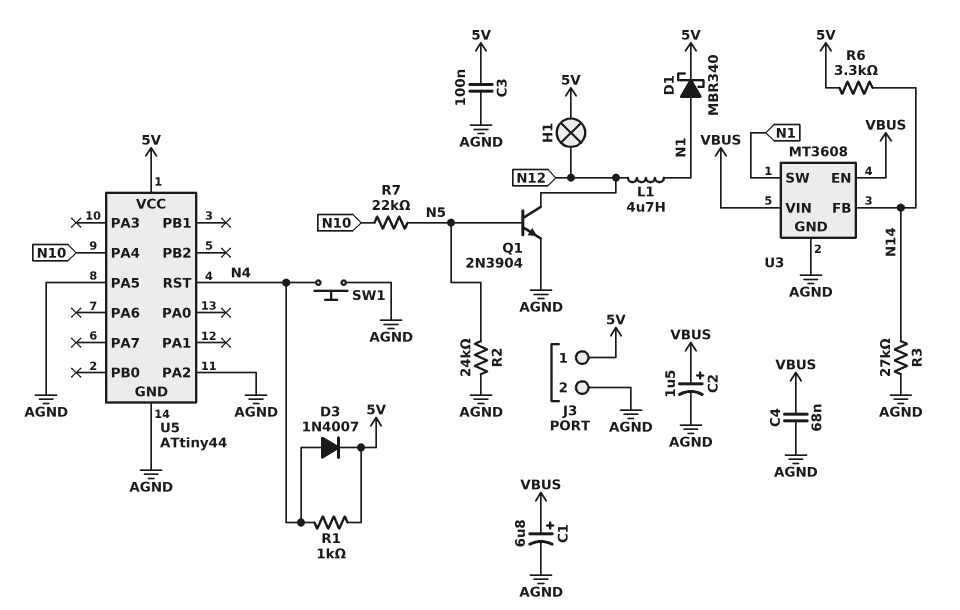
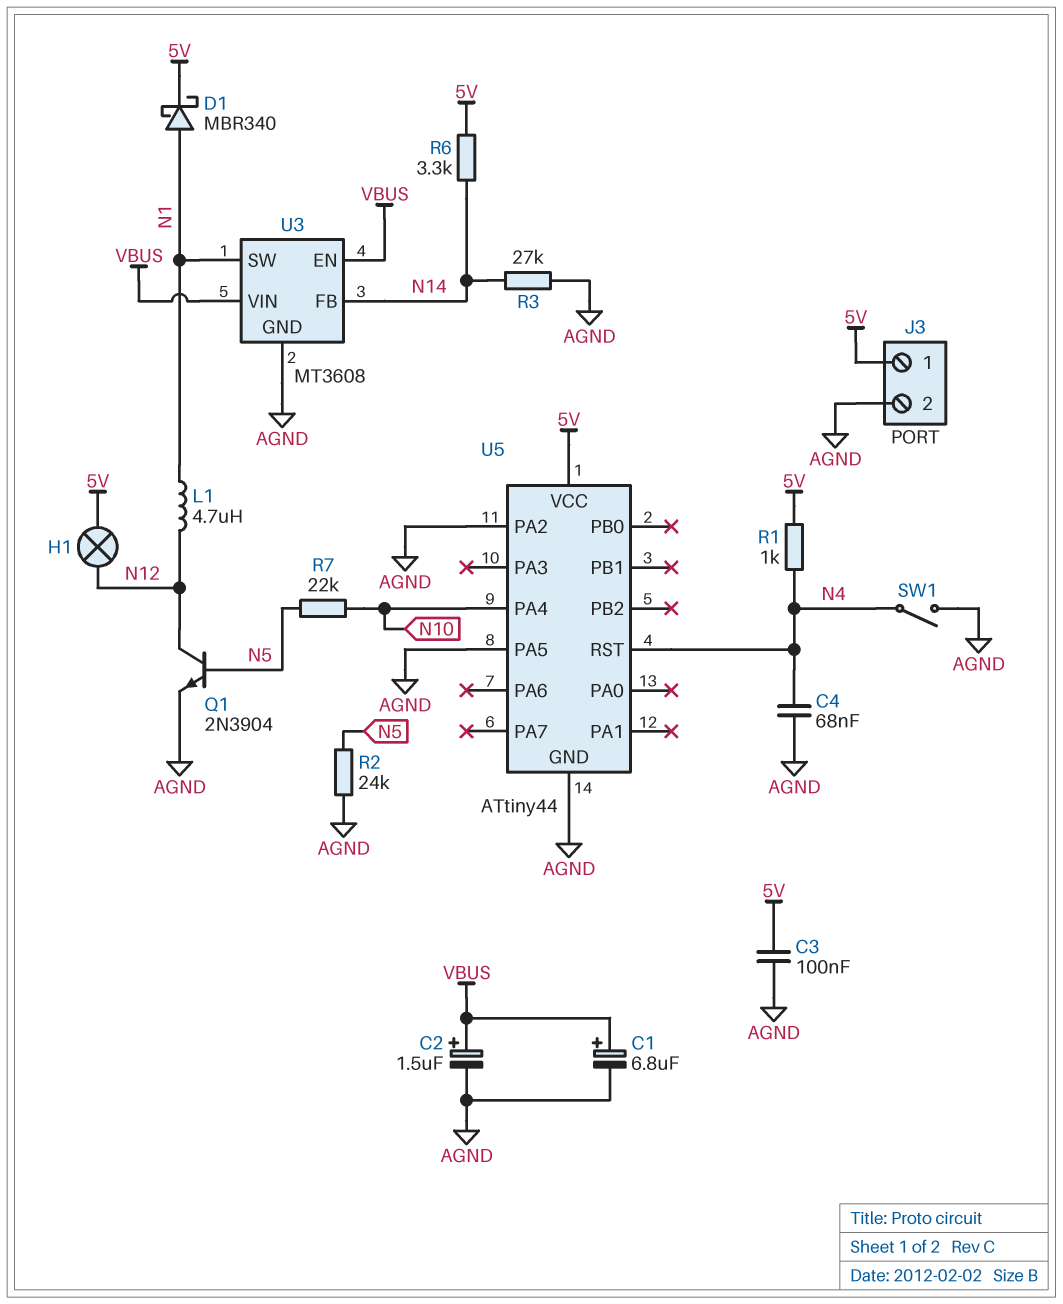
C4: 68nF (AGND, VBUS) -> 68nF (AGND, N4)
D3: diode 1N4007 (A N4, K 5V) -> none
SW1: button (AGND, N4) -> switch (AGND, N4)

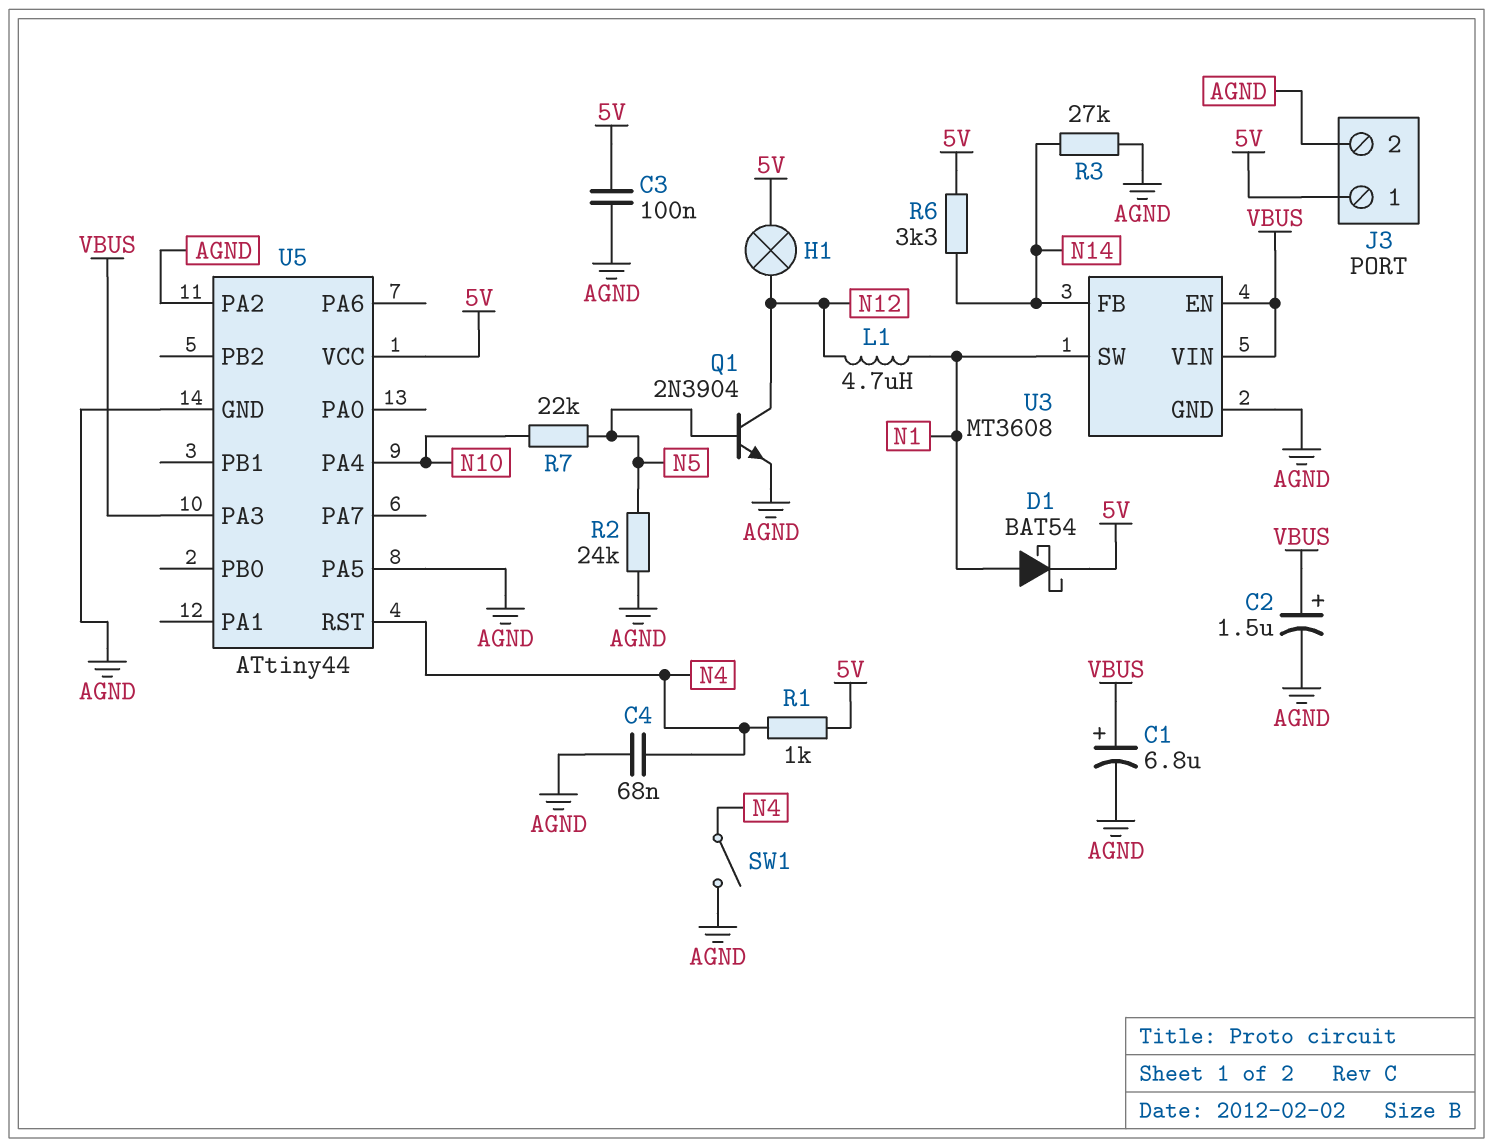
D1: schottky MBR340 (A N1, K 5V) -> schottky BAT54 (A N1, K 5V)
U5 pin PA3: none -> VBUS

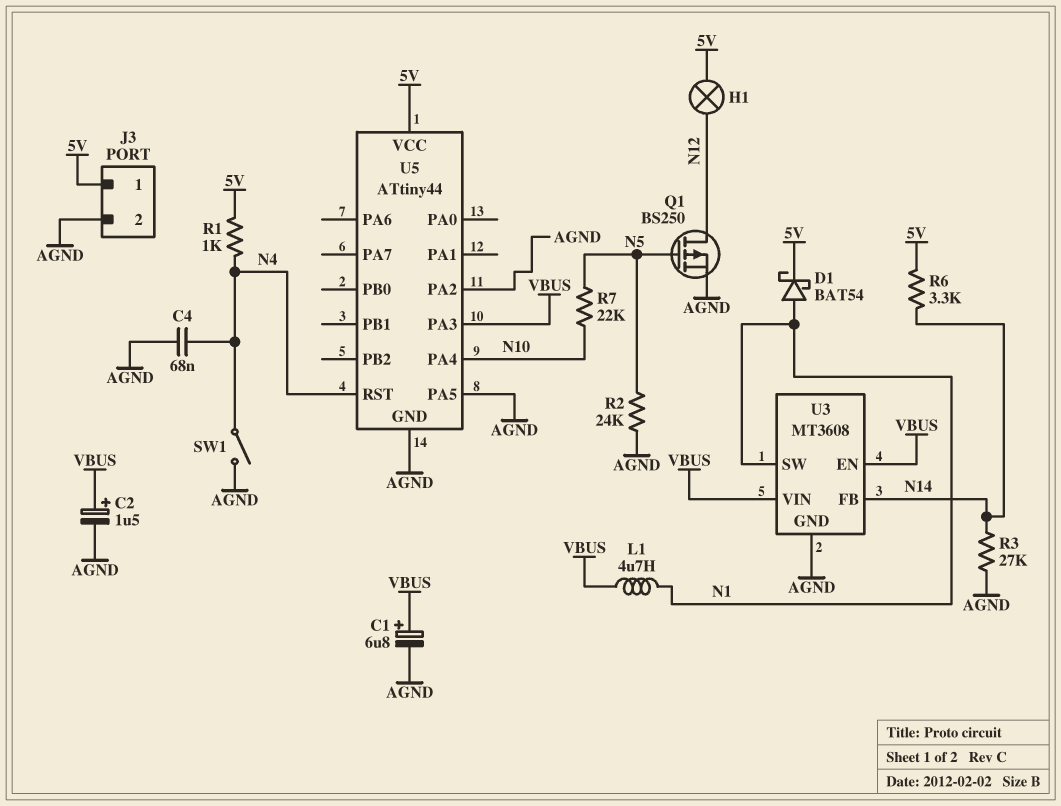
C3: 100nF (5V, AGND) -> none
L1: 4.7uH (N1, N12) -> 4.7uH (N1, VBUS)
Q1: NPN 2N3904 (B N5, C N12, E AGND) -> PMOS BS250 (G N5, D N12, S AGND)

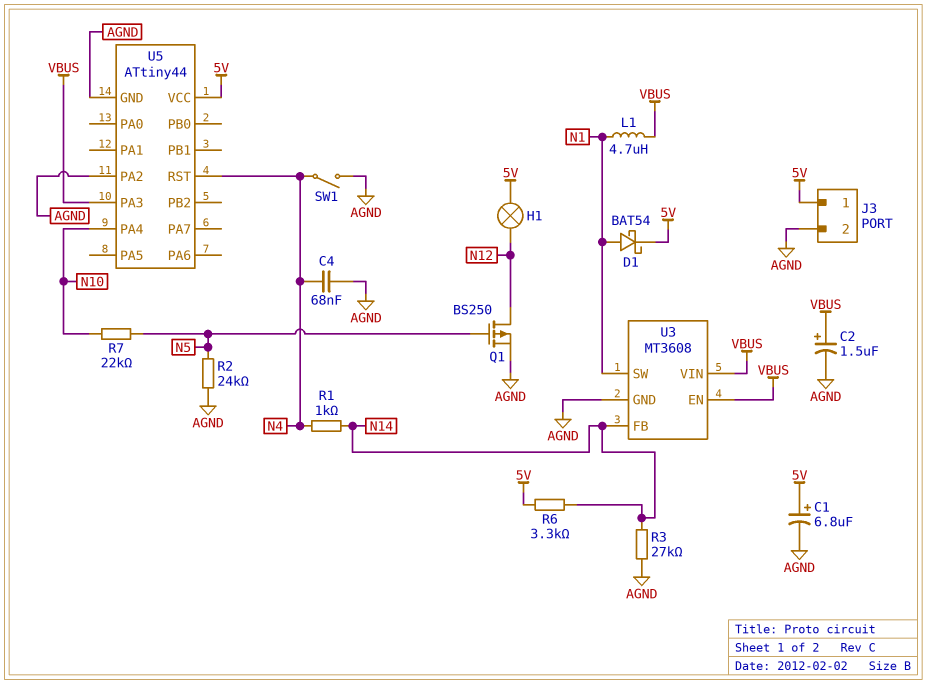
C1: 6.8uF (plus VBUS, minus AGND) -> 6.8uF (plus 5V, minus AGND)
R1: 1k (5V, N4) -> 1k (N4, N14)
U5 pin PA5: AGND -> none

